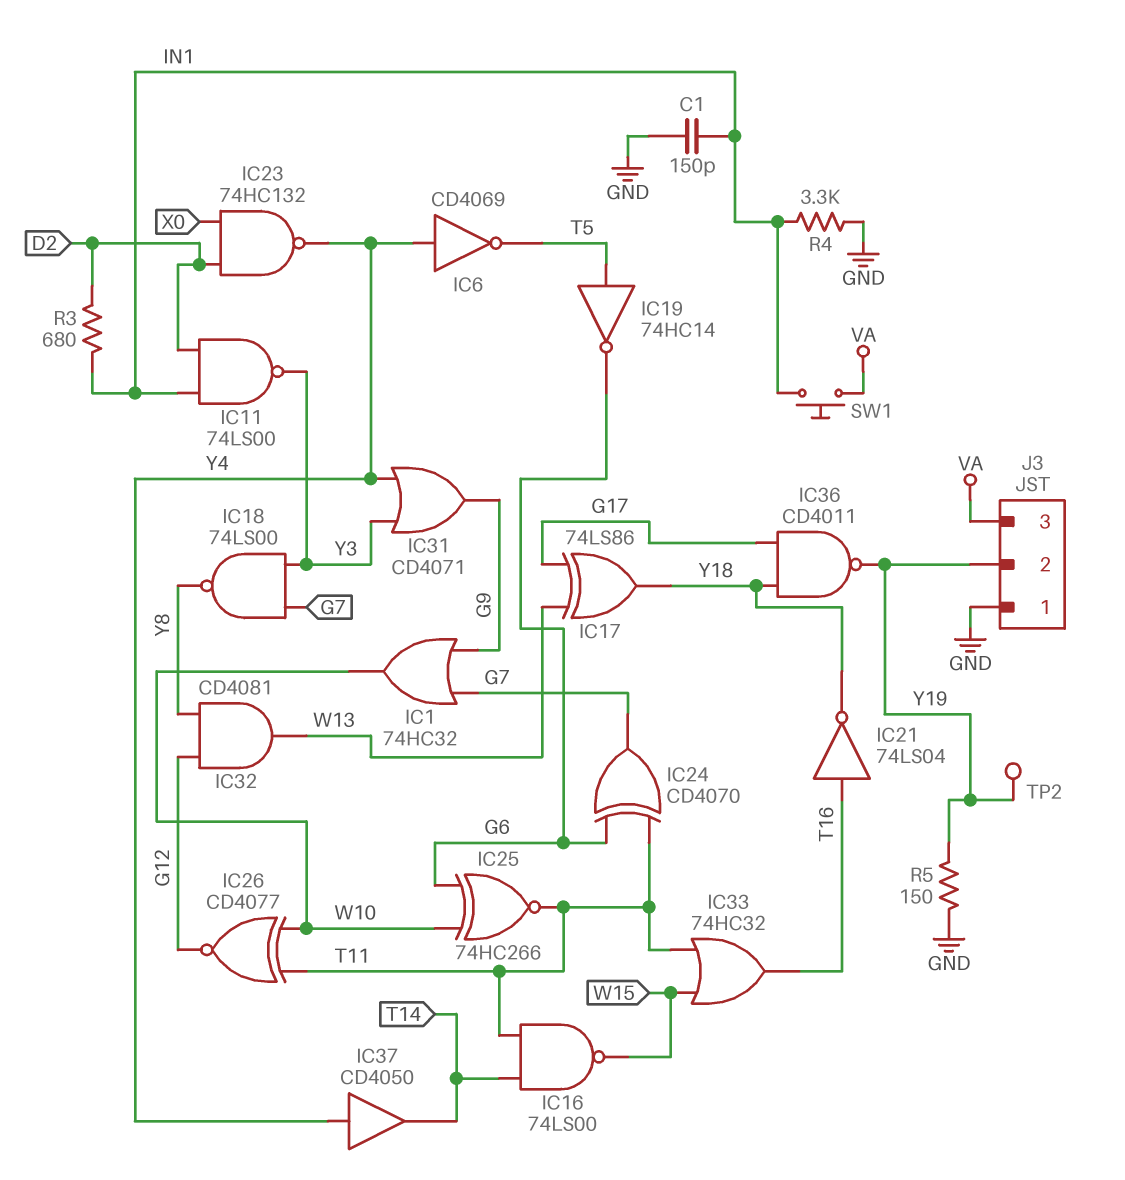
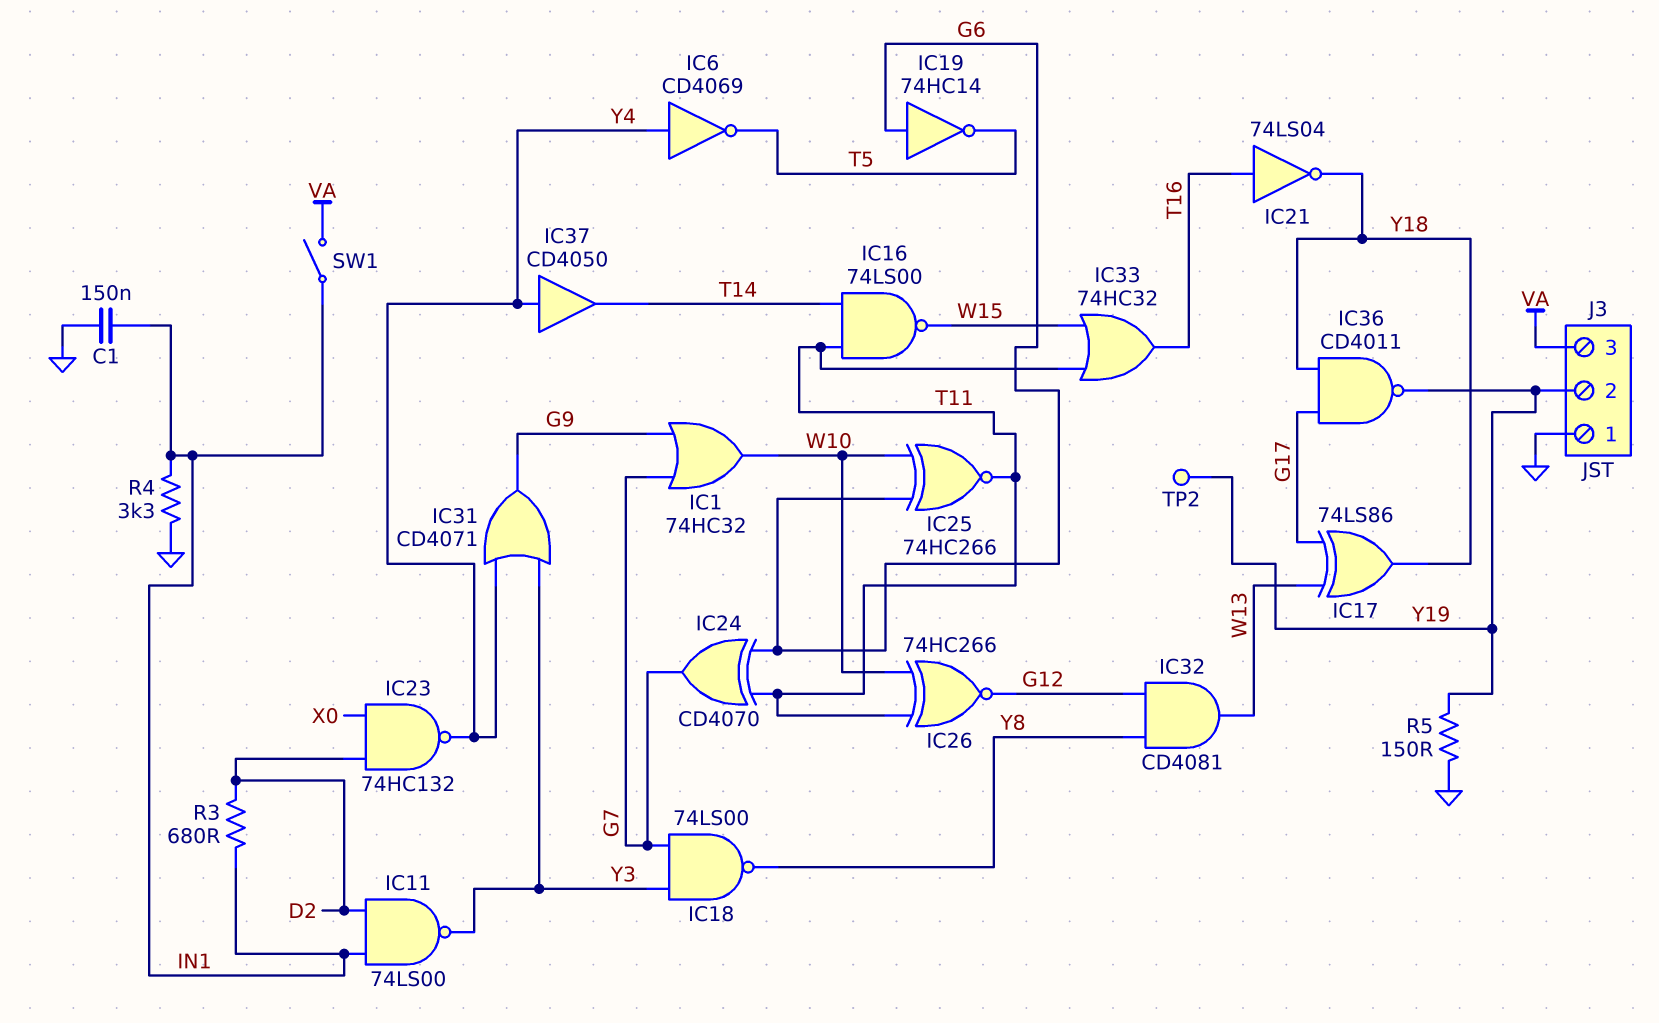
C1: 150pF (GND, IN1) -> 150nF (GND, IN1)
IC19: NOT 74HC14 (in T5, out G6) -> NOT 74HC14 (in G6, out T5)
IC26: XNOR CD4077 (in T11, in W10, out G12) -> XNOR 74HC266 (in T11, in W10, out G12)
SW1: button (IN1, VA) -> switch (IN1, VA)

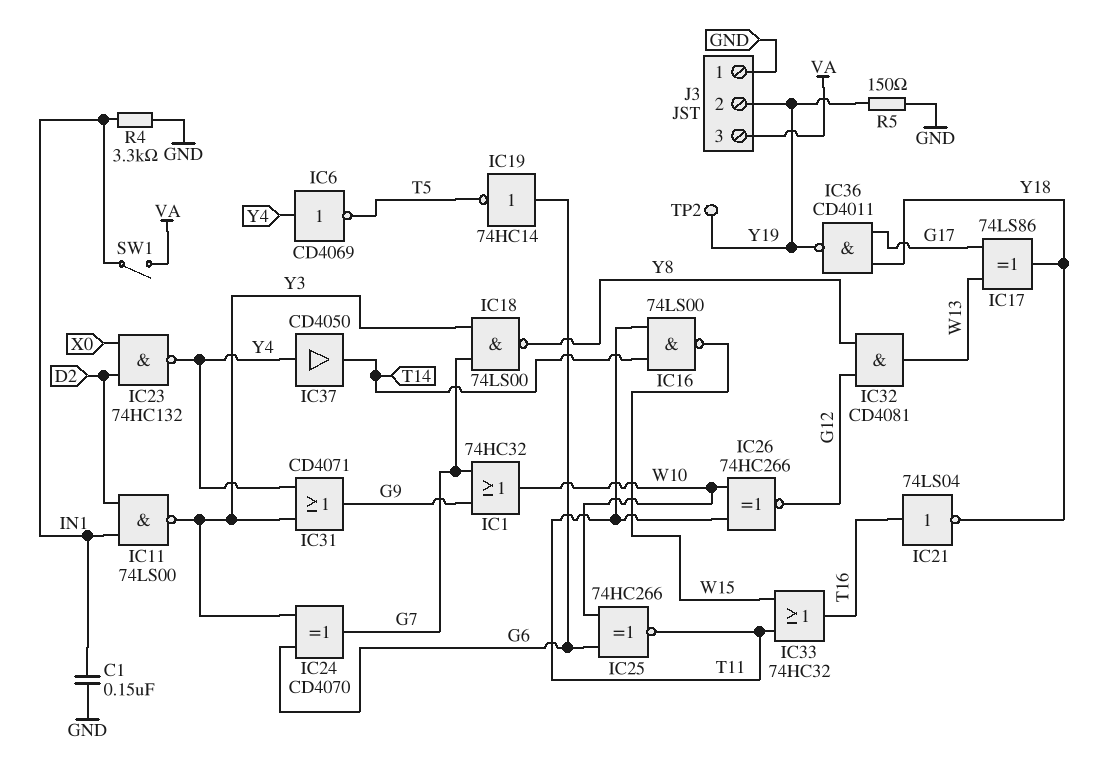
IC24: XOR CD4070 (in G6, in T11, out G7) -> XOR CD4070 (in G6, in Y3, out G7)
R3: 680 (D2, IN1) -> none

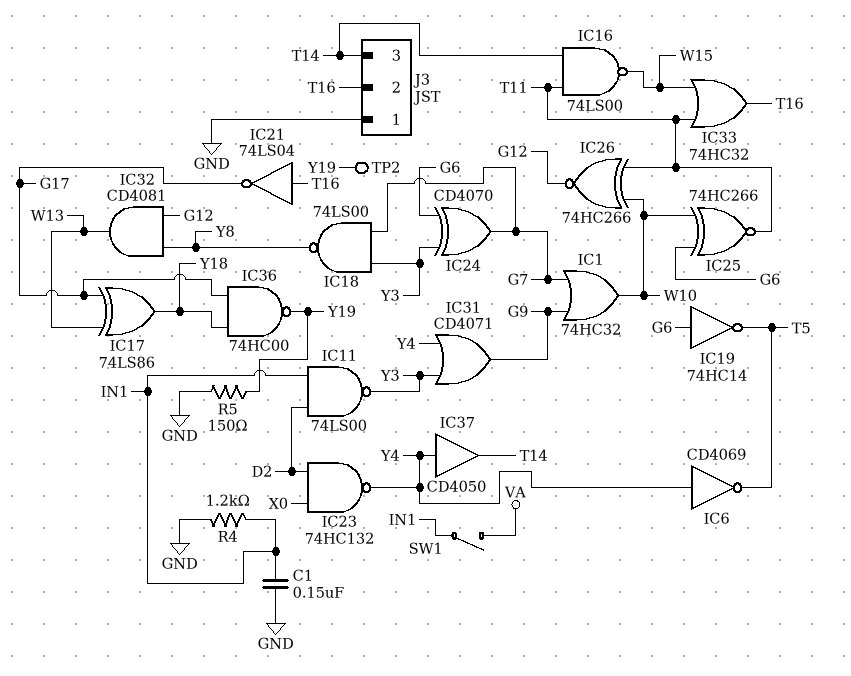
IC21: NOT 74LS04 (in T16, out Y18) -> NOT 74LS04 (in T16, out G17)
IC36: NAND CD4011 (in G17, in Y18, out Y19) -> NAND 74HC00 (in G17, in Y18, out Y19)
J3 pin 2: Y19 -> T16
J3 pin 3: VA -> T14
R4: 3.3k (GND, IN1) -> 1.2k (GND, IN1)

